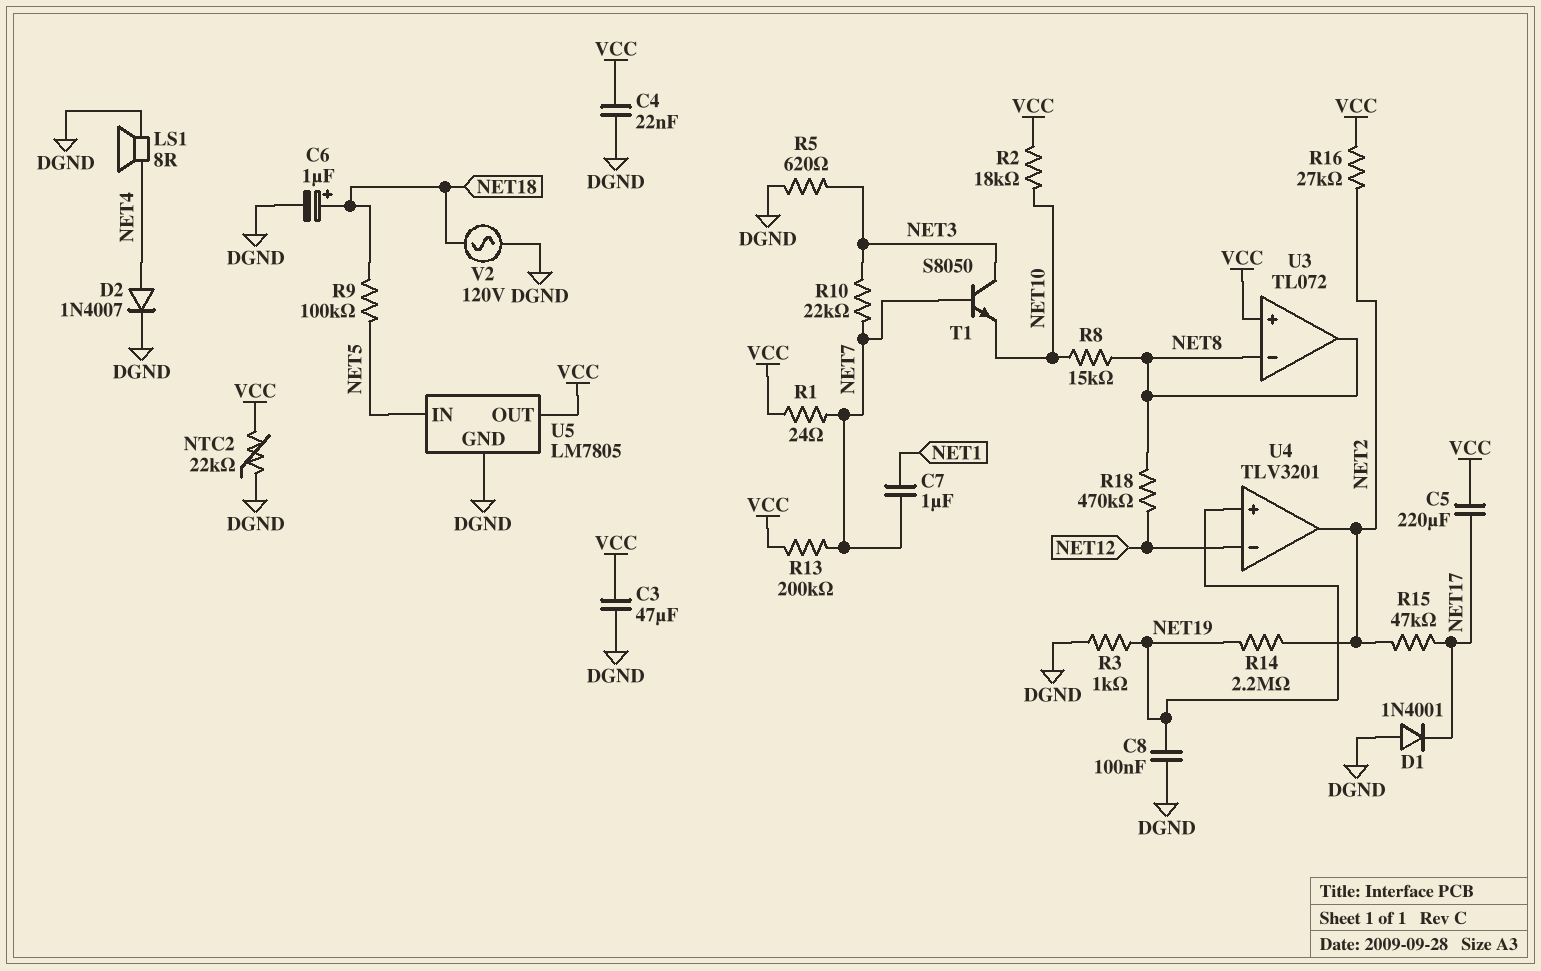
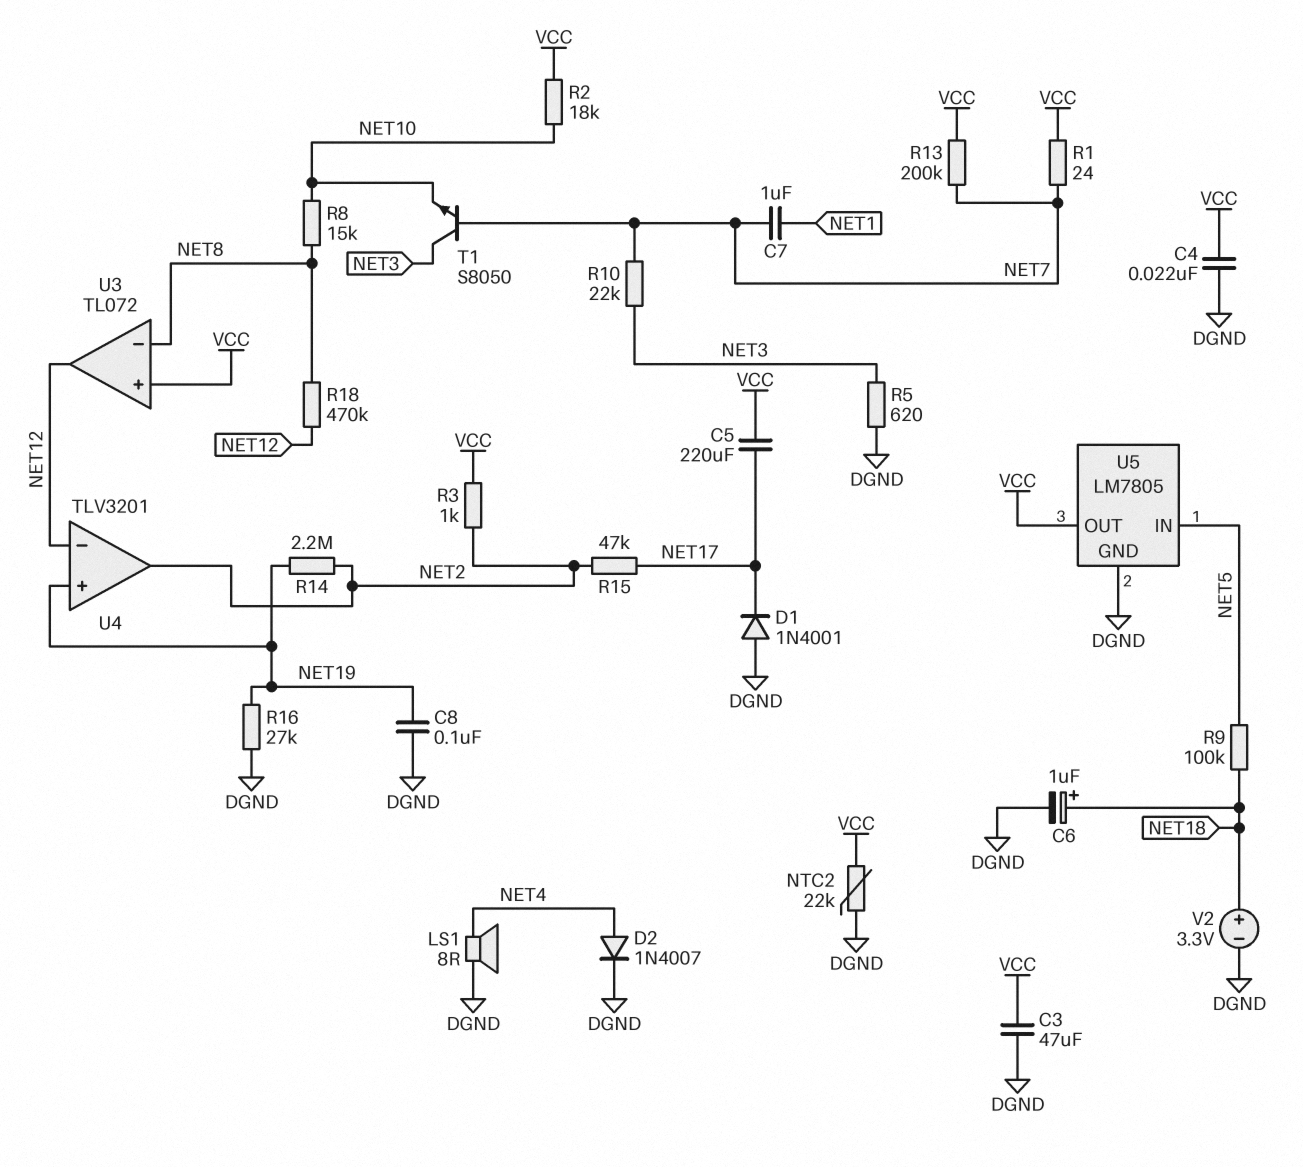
R3: 1k (DGND, NET19) -> 1k (NET2, VCC)
R16: 27k (NET2, VCC) -> 27k (DGND, NET19)
U3 pin out: NET8 -> NET12
V2: AC 120V (DGND, NET18) -> 3.3V (plus NET18, minus DGND)

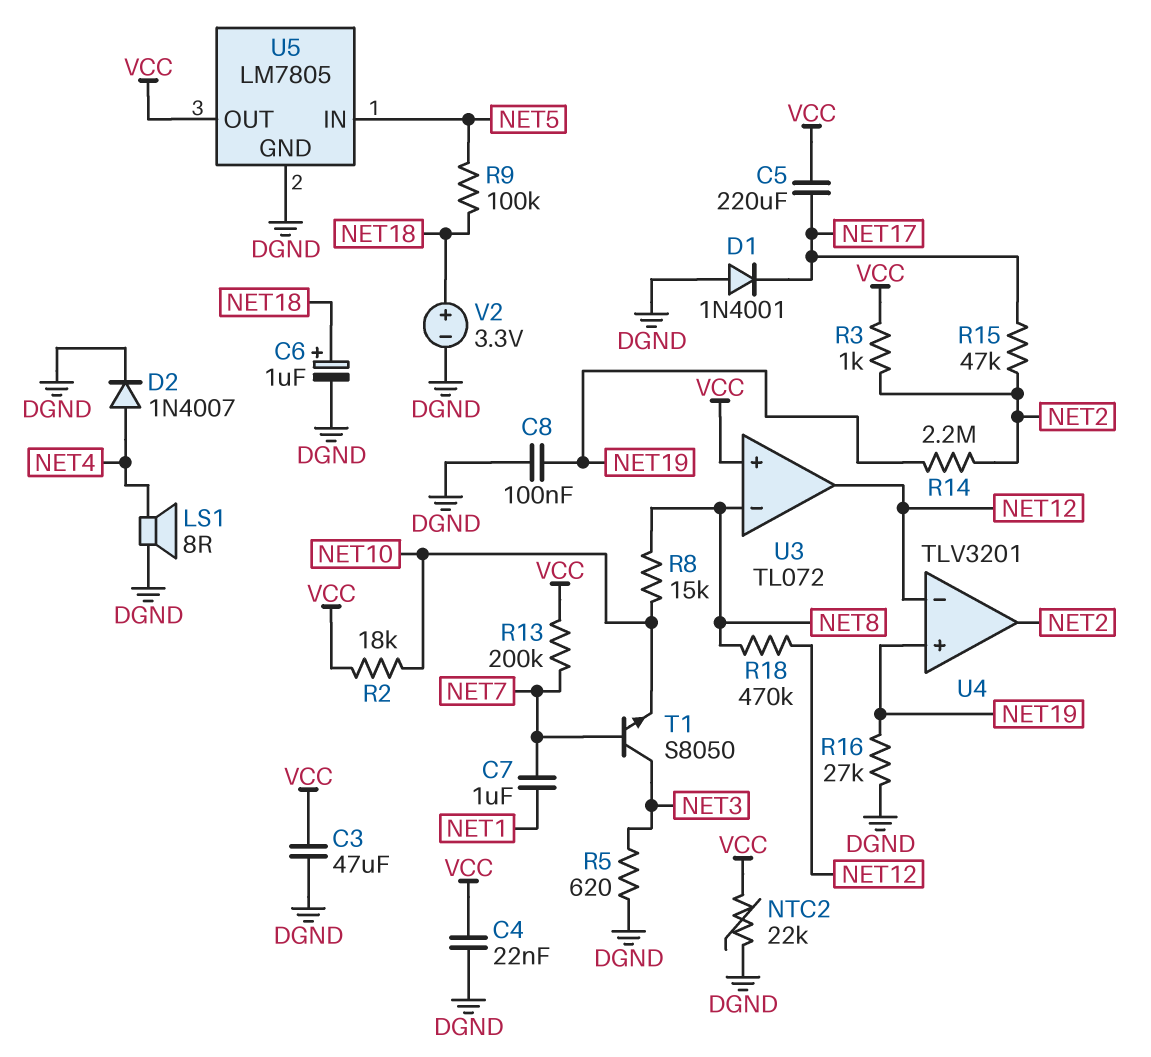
R1: 24 (NET7, VCC) -> none
R10: 22k (NET3, NET7) -> none

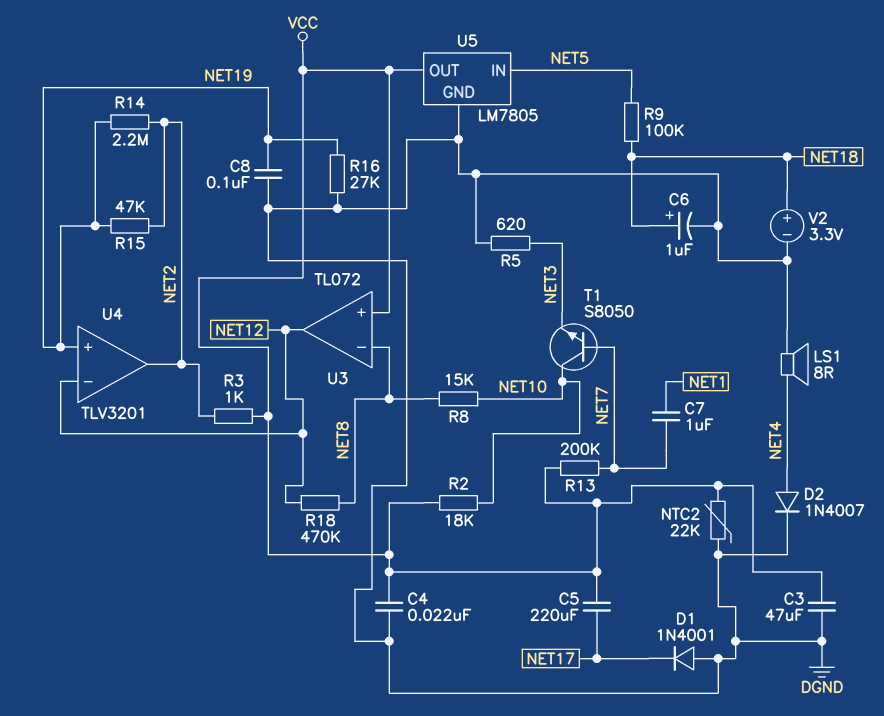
R15: 47k (NET2, NET17) -> 47k (NET2, NET19)
T1: NPN S8050 (B NET7, C NET3, E NET10) -> NPN S8050 (B NET7, C NET10, E NET3)

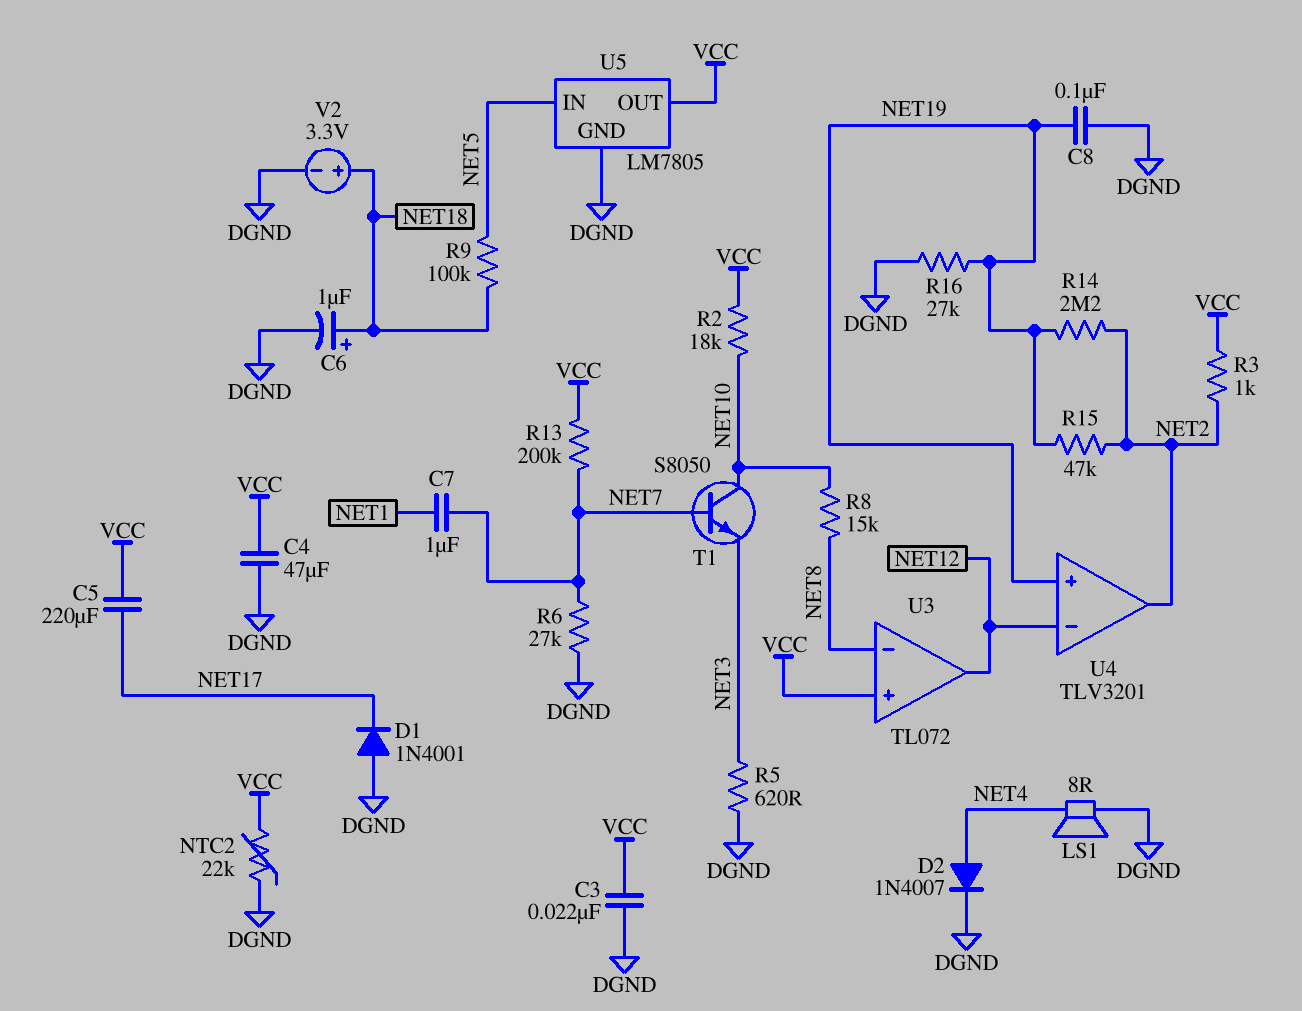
C3: 47uF (DGND, VCC) -> 22nF (DGND, VCC)
C4: 22nF (DGND, VCC) -> 47uF (DGND, VCC)
R6: none -> 27k (DGND, NET7)
R18: 470k (NET8, NET12) -> none

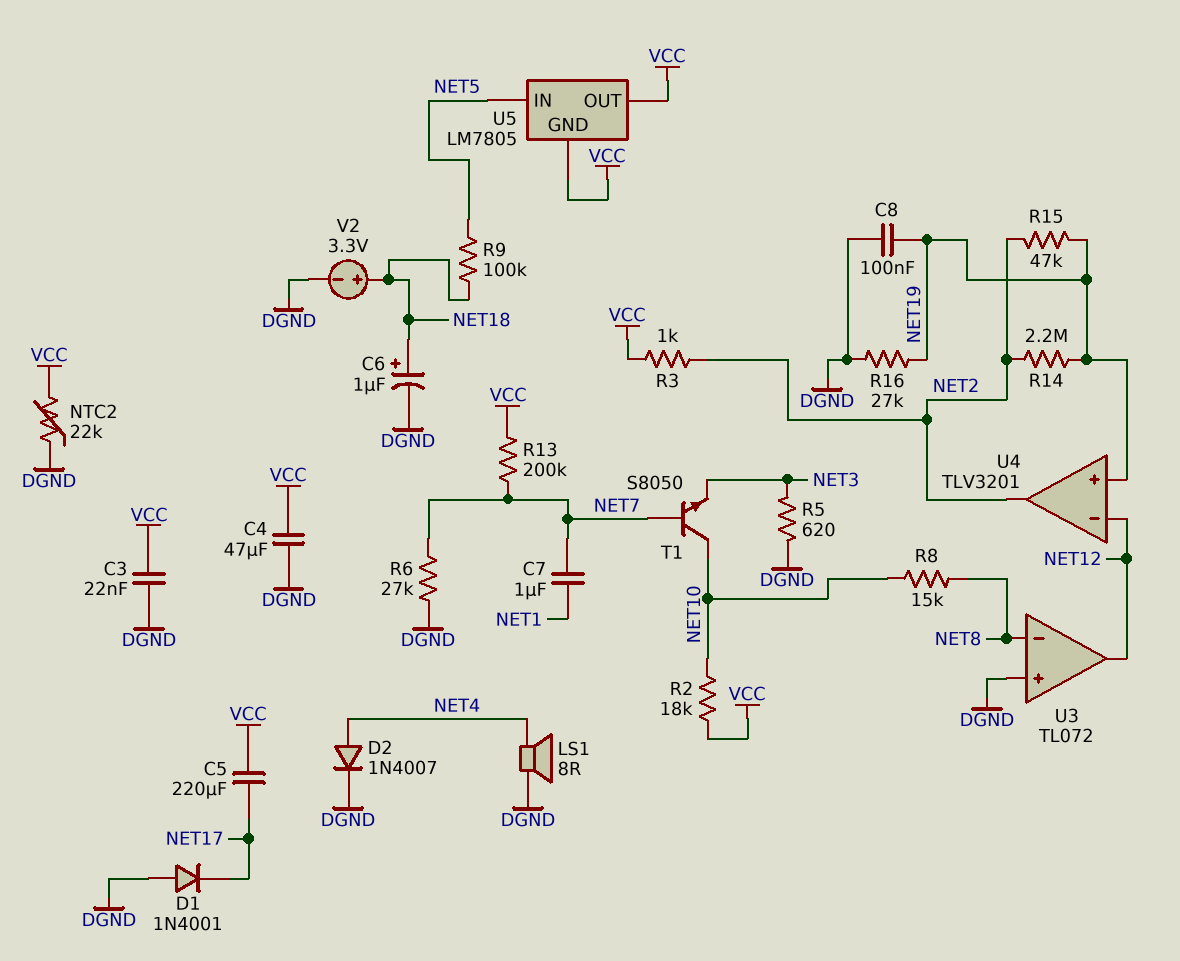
U3 pin in+: VCC -> DGND
U5 pin GND: DGND -> VCC

